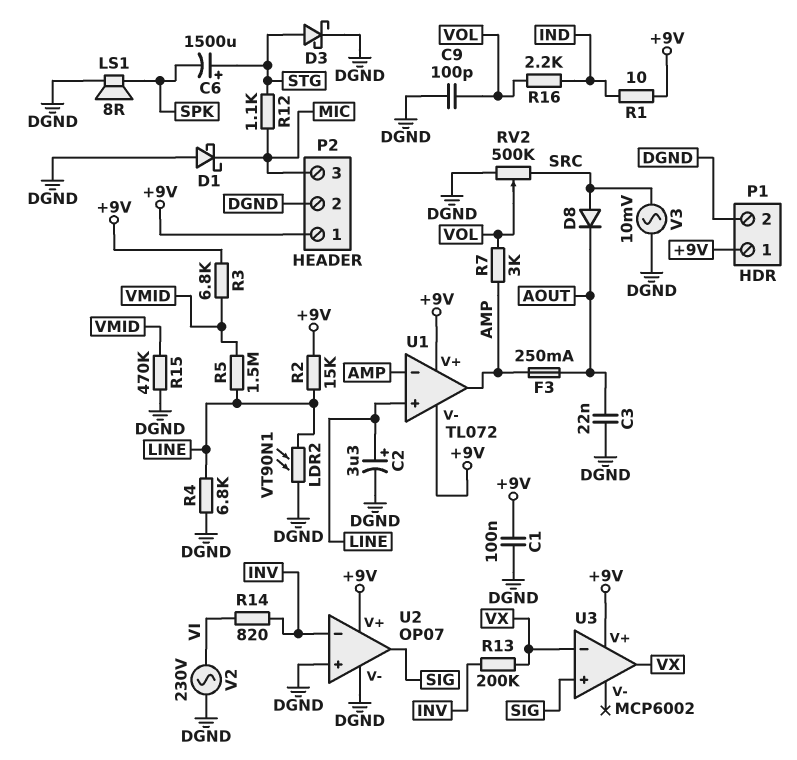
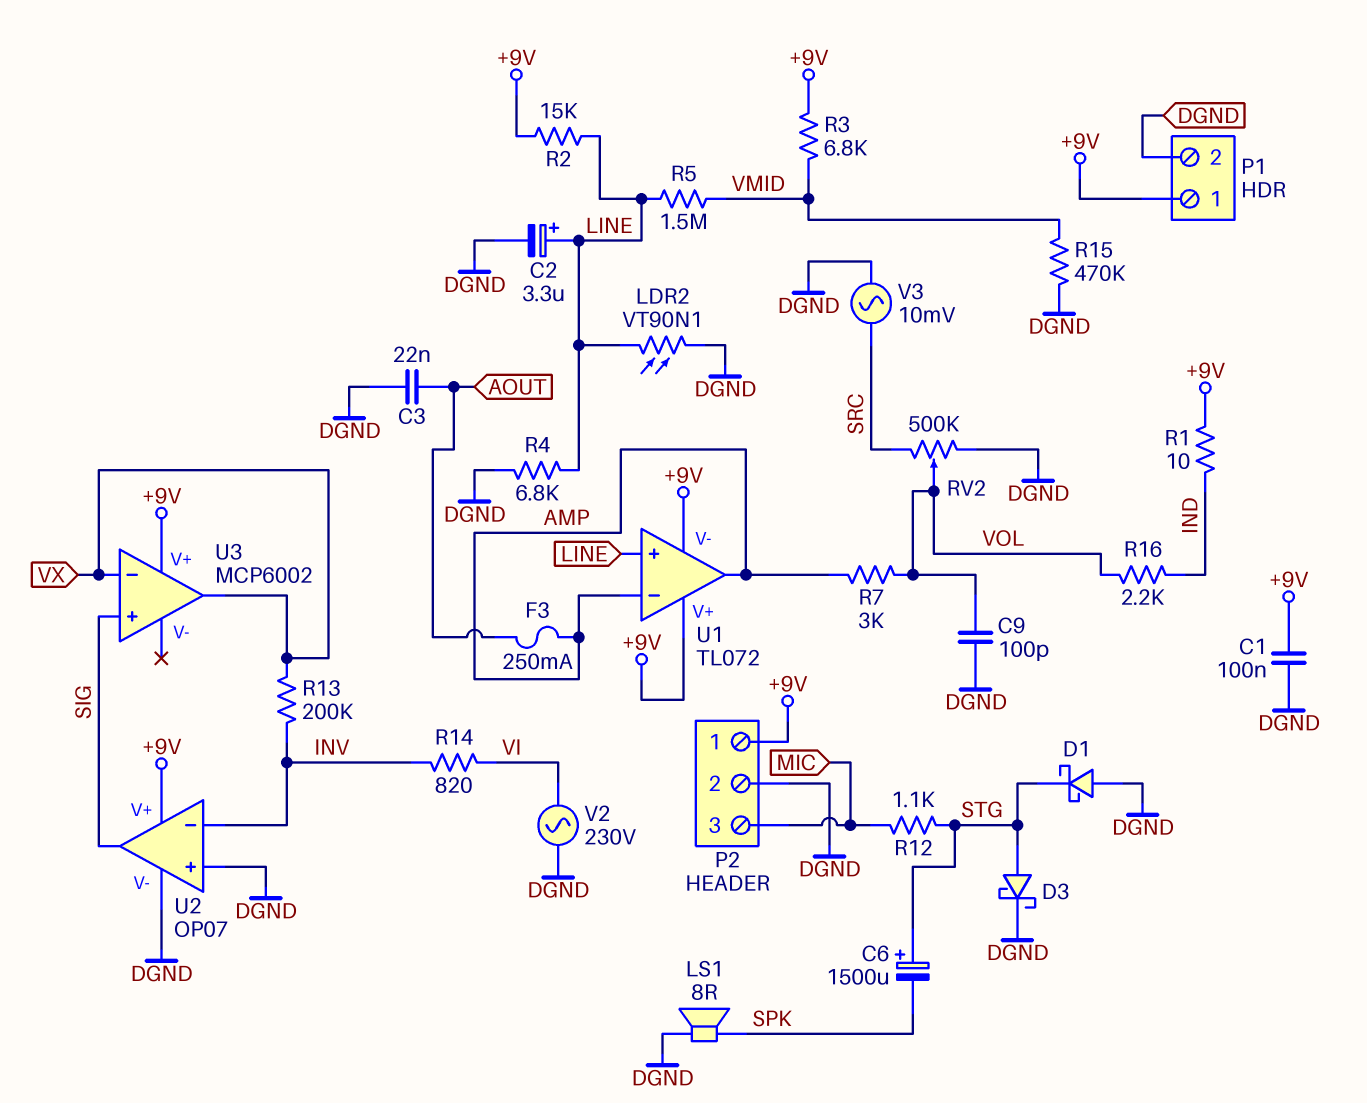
D1: schottky (A DGND, K MIC) -> schottky (A DGND, K STG)
D8: diode (A SRC, K AOUT) -> none

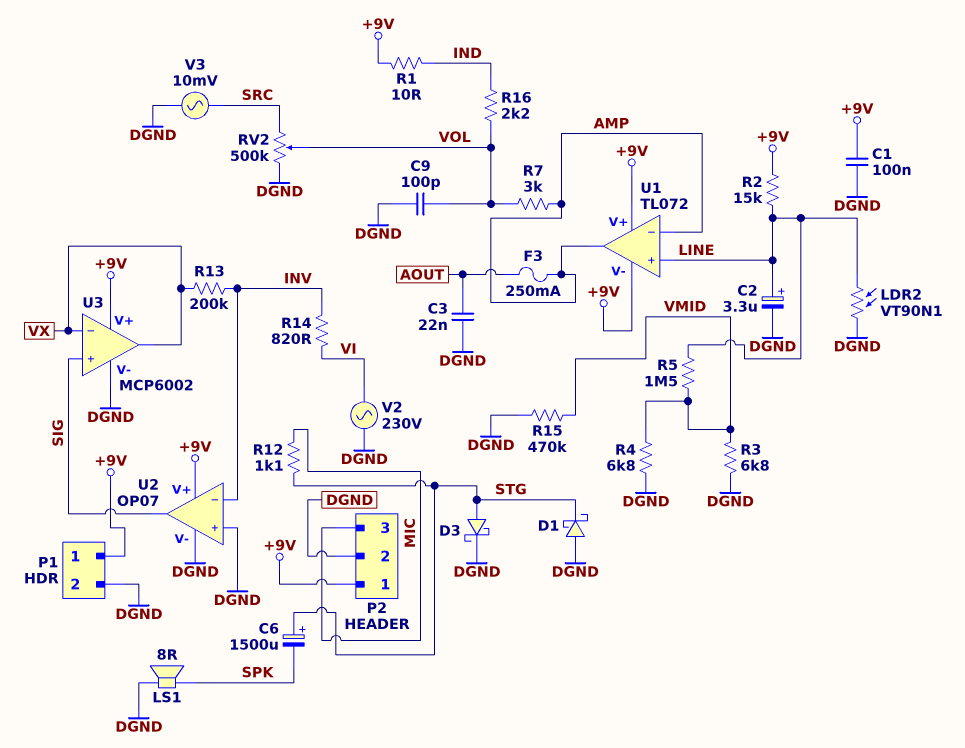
R3: 6.8k (+9V, VMID) -> 6.8k (DGND, VMID)
R4: 6.8k (DGND, LINE) -> 6.8k (DGND, VMID)
U3 pin V-: none -> DGND

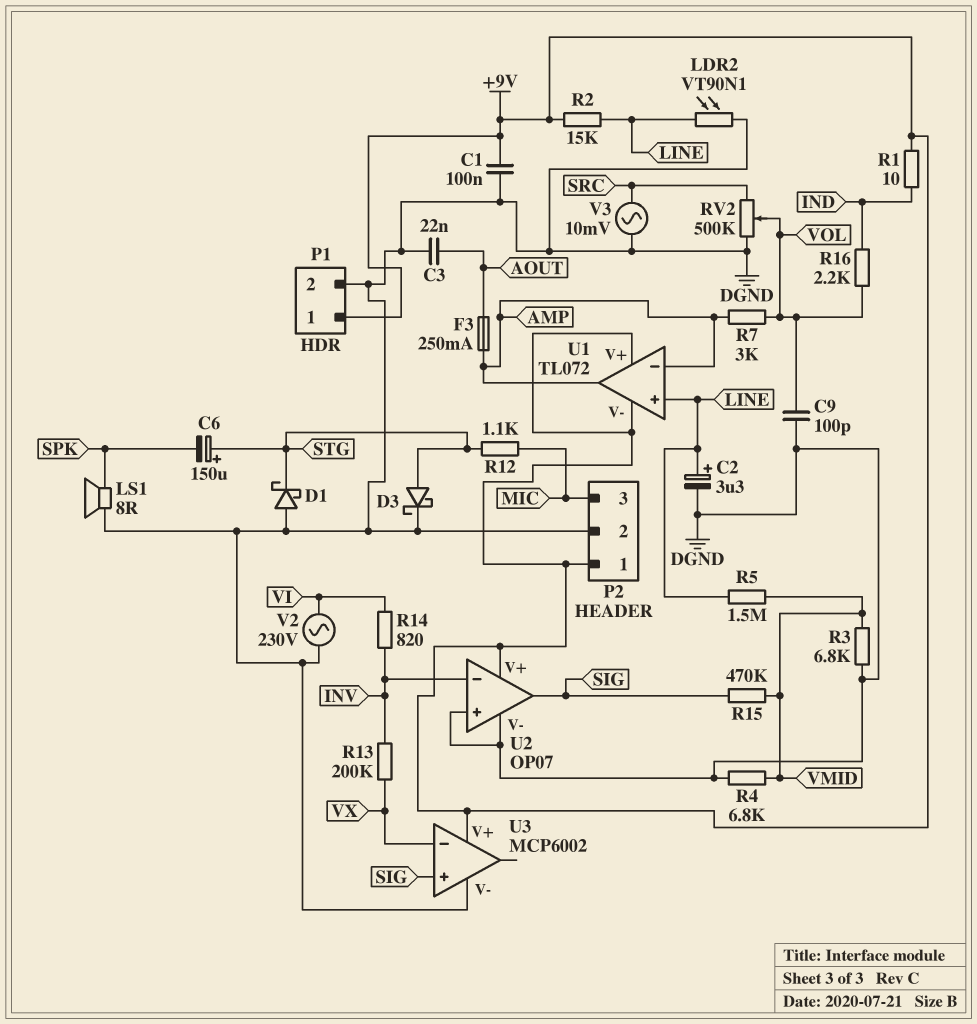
C6: 1500uF (plus STG, minus SPK) -> 150uF (plus STG, minus SPK)
R15: 470k (DGND, VMID) -> 470k (SIG, VMID)
U3 pin out: VX -> none

